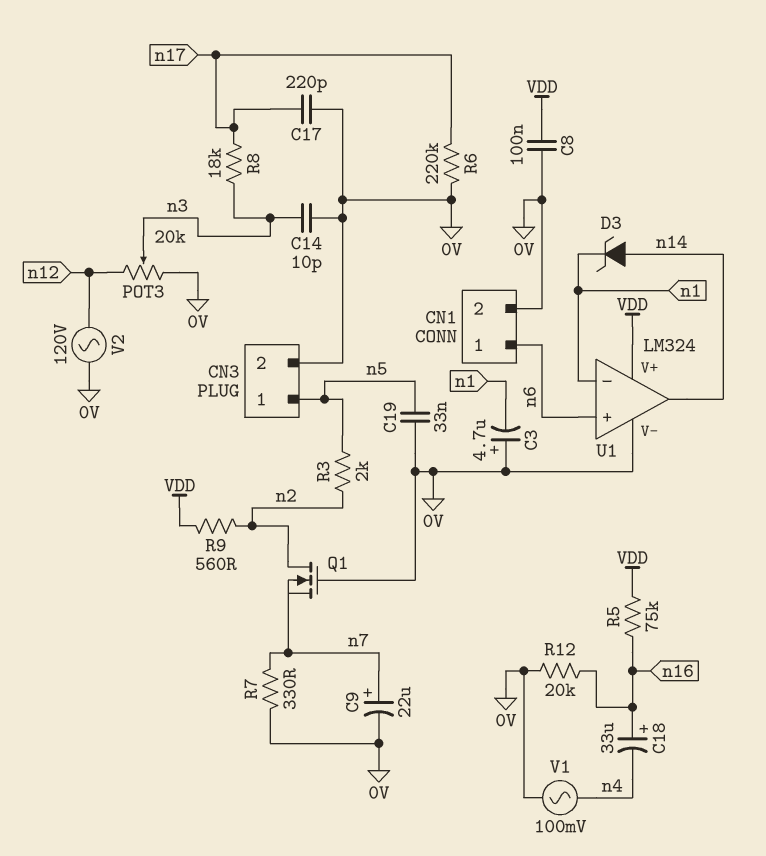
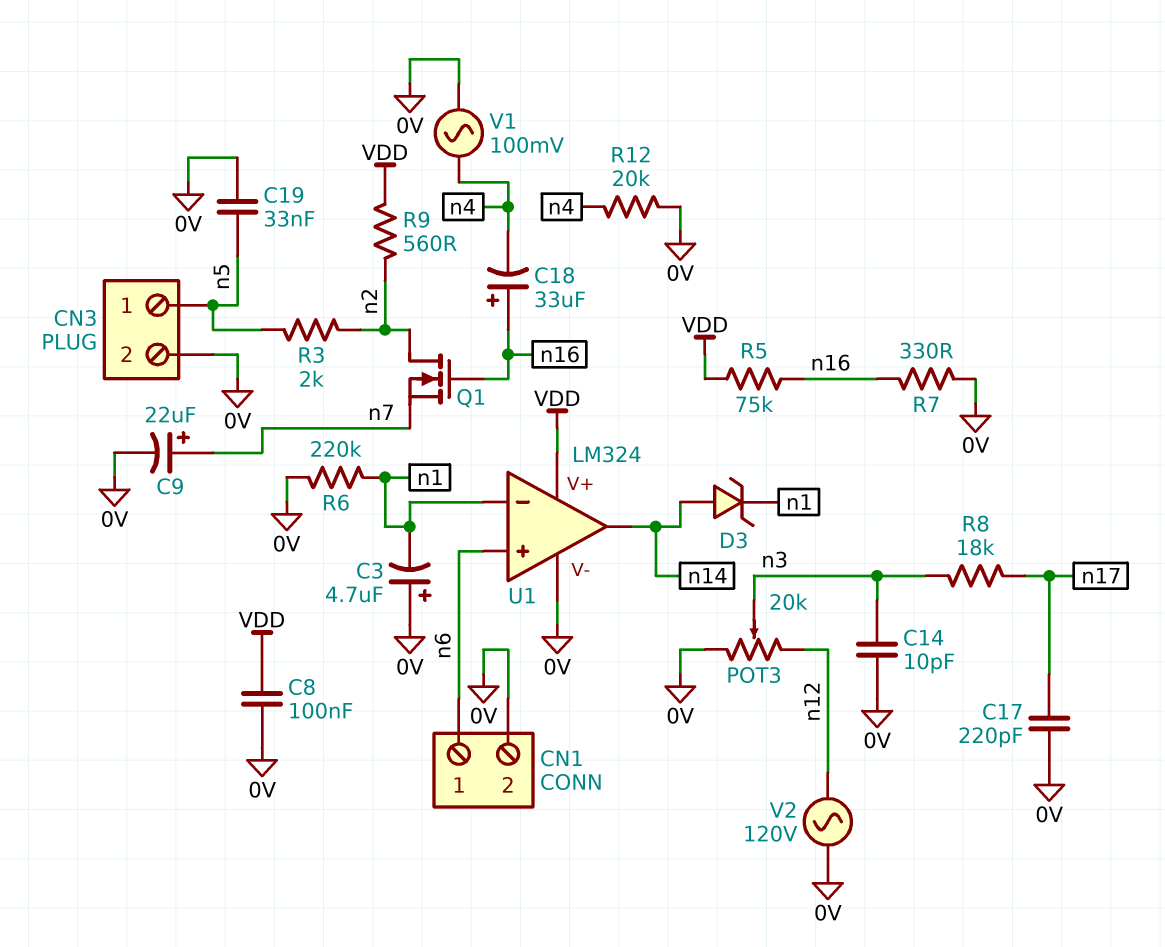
Q1: NMOS (G 0V, D n2, S n7) -> NMOS (G n16, D n2, S n7)
R6: 220k (0V, n17) -> 220k (0V, n1)
R7: 330 (0V, n7) -> 330 (0V, n16)
R12: 20k (0V, n16) -> 20k (0V, n4)

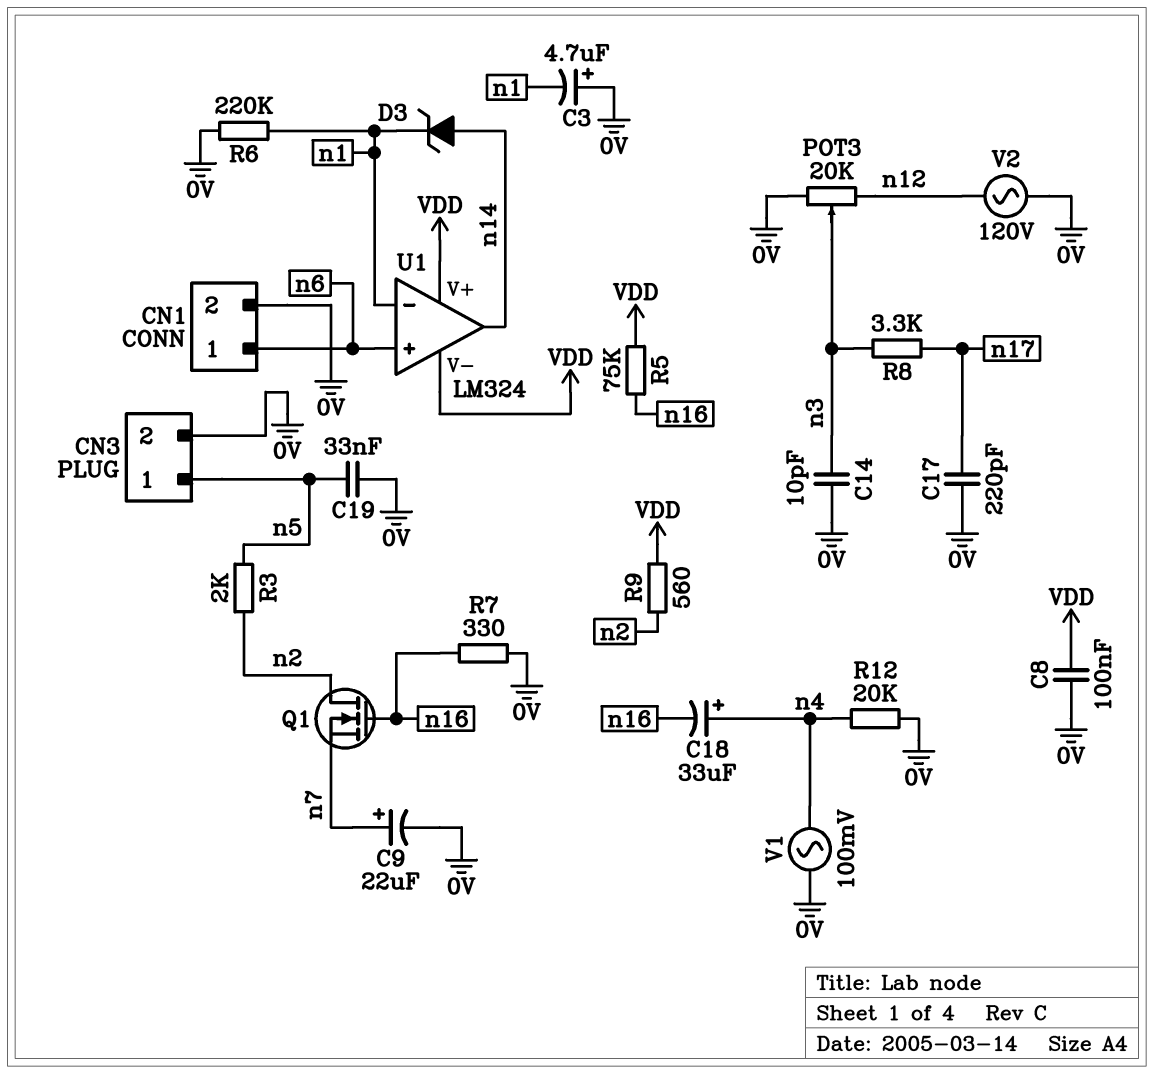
C18: 33uF (plus n16, minus n4) -> 33uF (plus n4, minus n16)
R8: 18k (n3, n17) -> 3.3k (n3, n17)
U1 pin V-: 0V -> VDD

